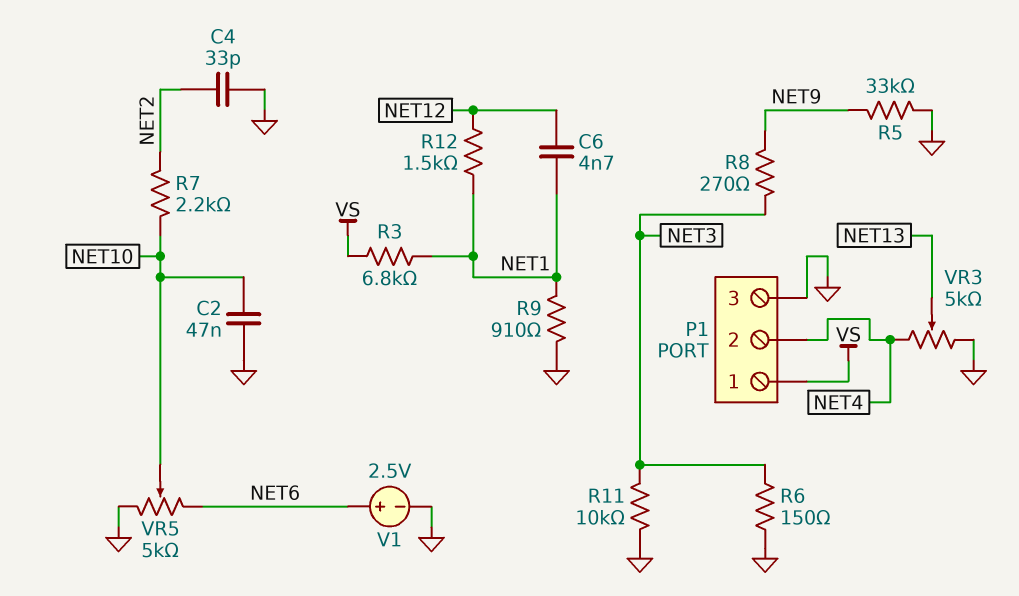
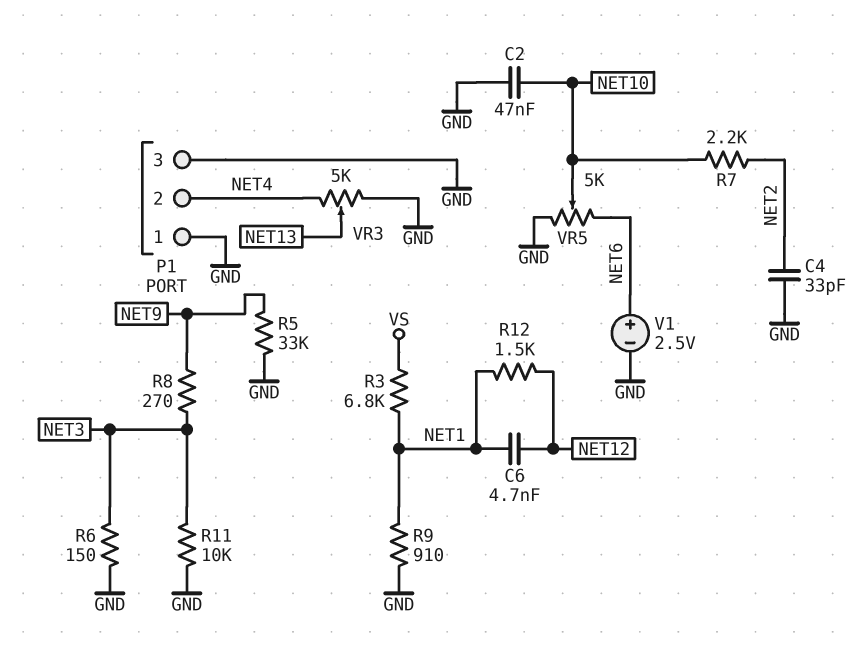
P1 pin 1: VS -> GND

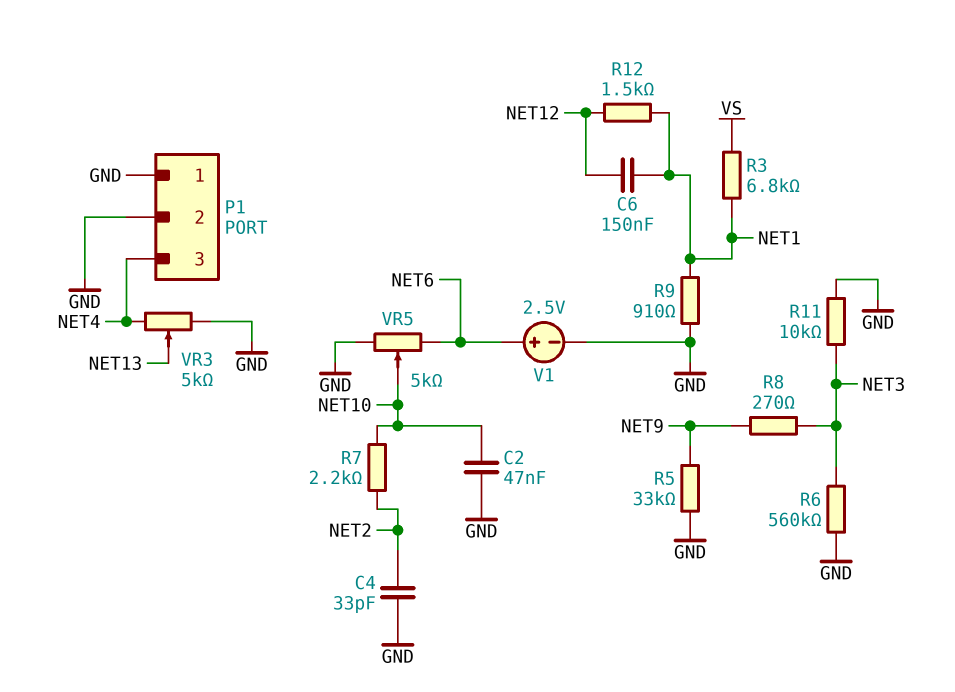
C6: 4.7nF (NET1, NET12) -> 150nF (NET1, NET12)
P1 pin 2: NET4 -> GND
P1 pin 3: GND -> NET4
R6: 150 (GND, NET3) -> 560k (GND, NET3)

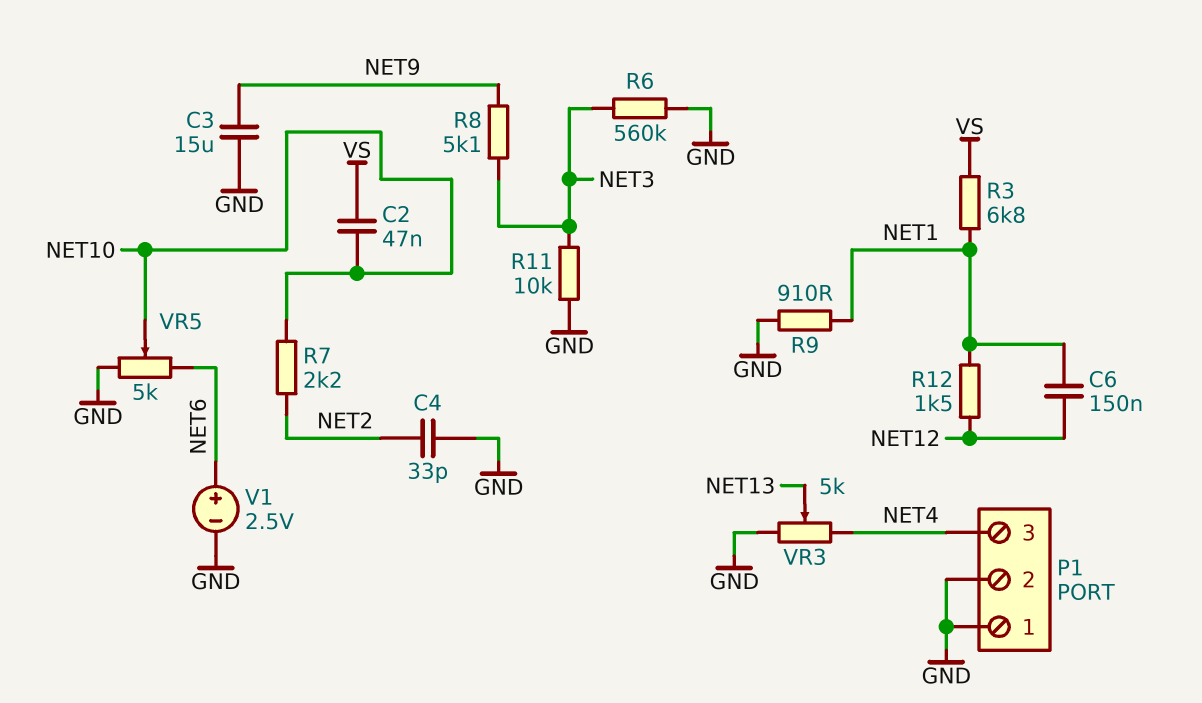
C2: 47nF (GND, NET10) -> 47nF (NET10, VS)
C3: none -> 15uF (GND, NET9)
R5: 33k (GND, NET9) -> none
R8: 270 (NET3, NET9) -> 5.1k (NET3, NET9)

